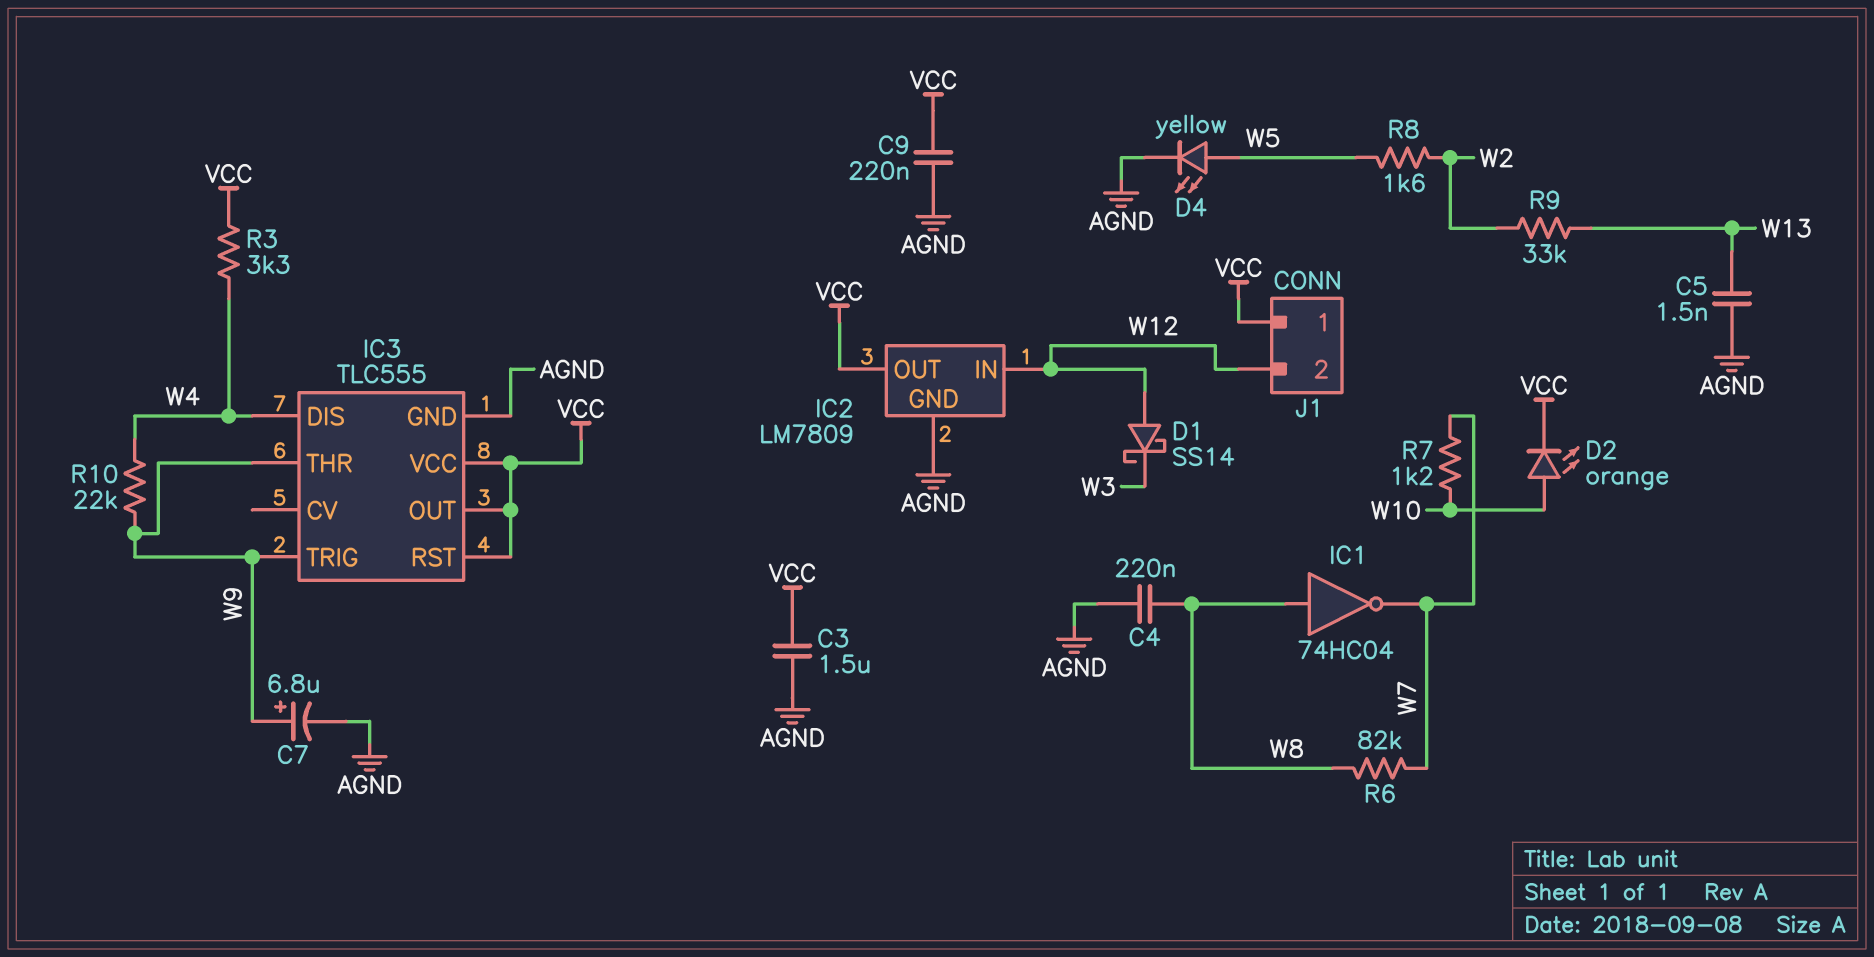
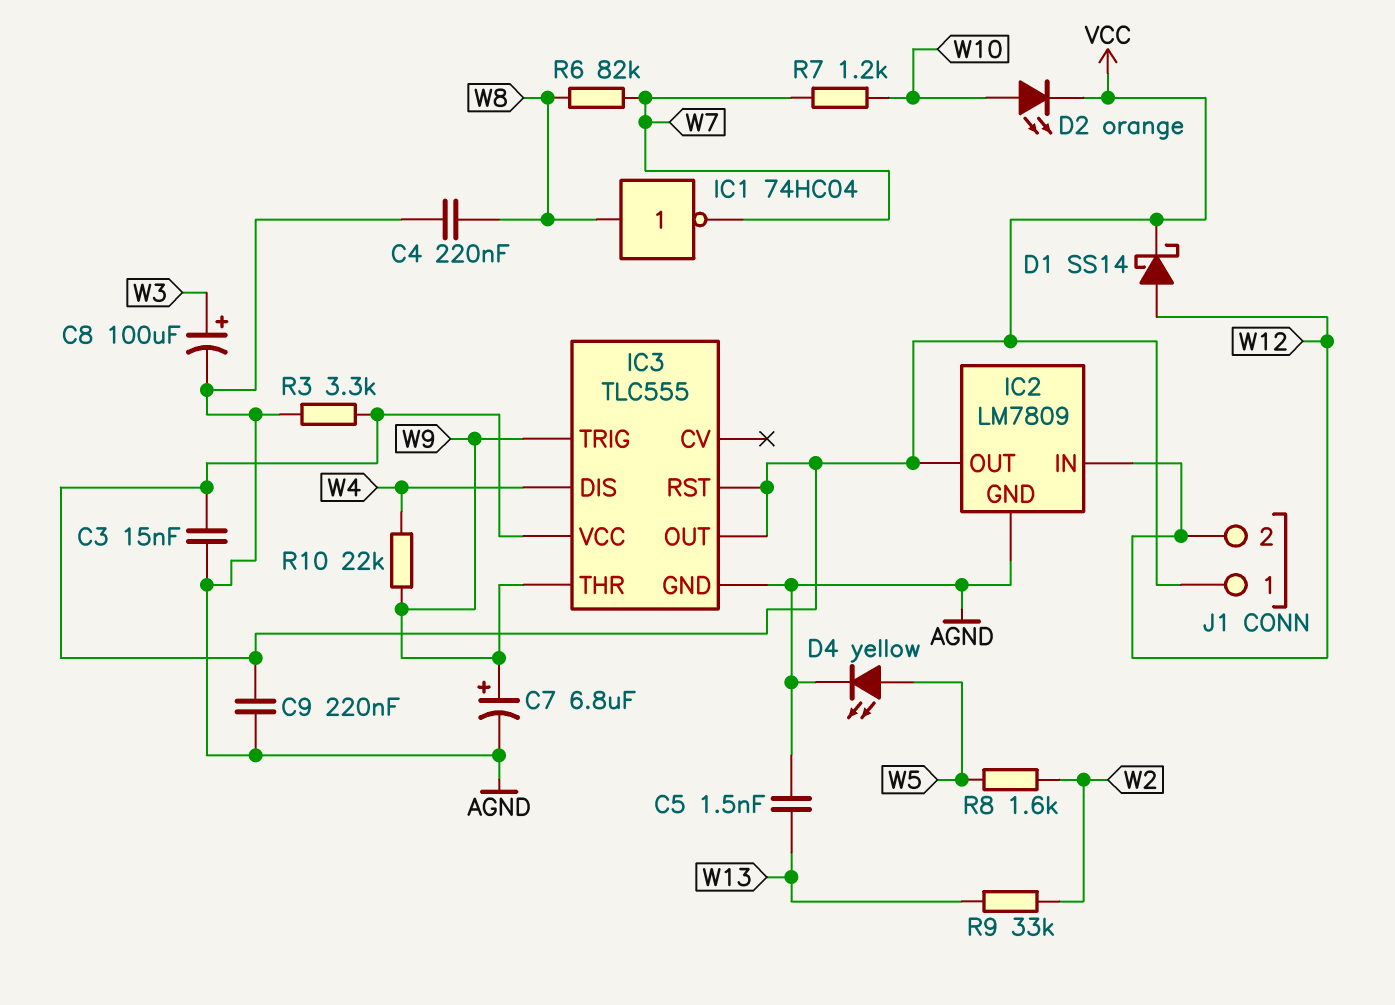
C3: 1.5uF (AGND, VCC) -> 15nF (AGND, VCC)
C8: none -> 100uF (plus W3, minus AGND)
D1: schottky SS14 (A W12, K W3) -> schottky SS14 (A W12, K VCC)
R3: 3.3k (VCC, W4) -> 3.3k (AGND, VCC)

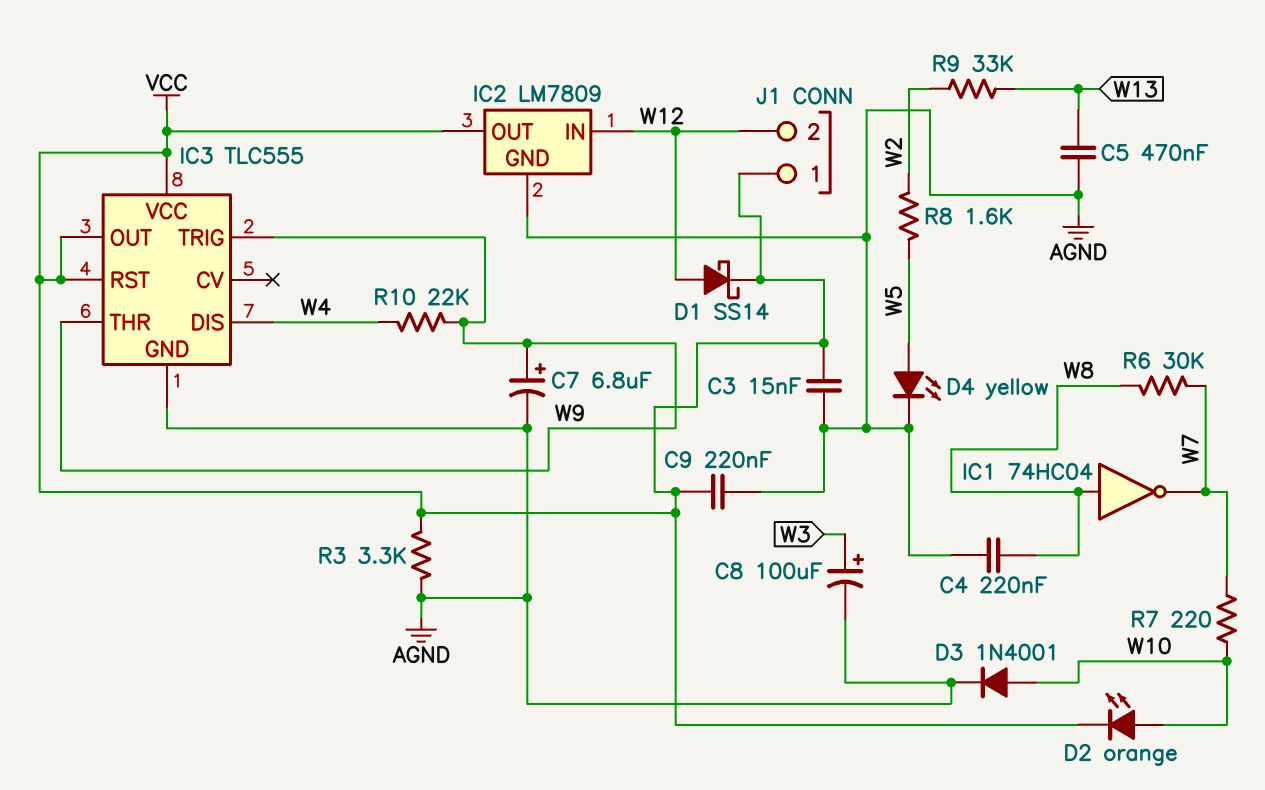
C5: 1.5nF (AGND, W13) -> 470nF (AGND, W13)
D3: none -> diode 1N4001 (A W10, K AGND)
R6: 82k (W7, W8) -> 30k (W7, W8)
R7: 1.2k (W7, W10) -> 220 (W7, W10)

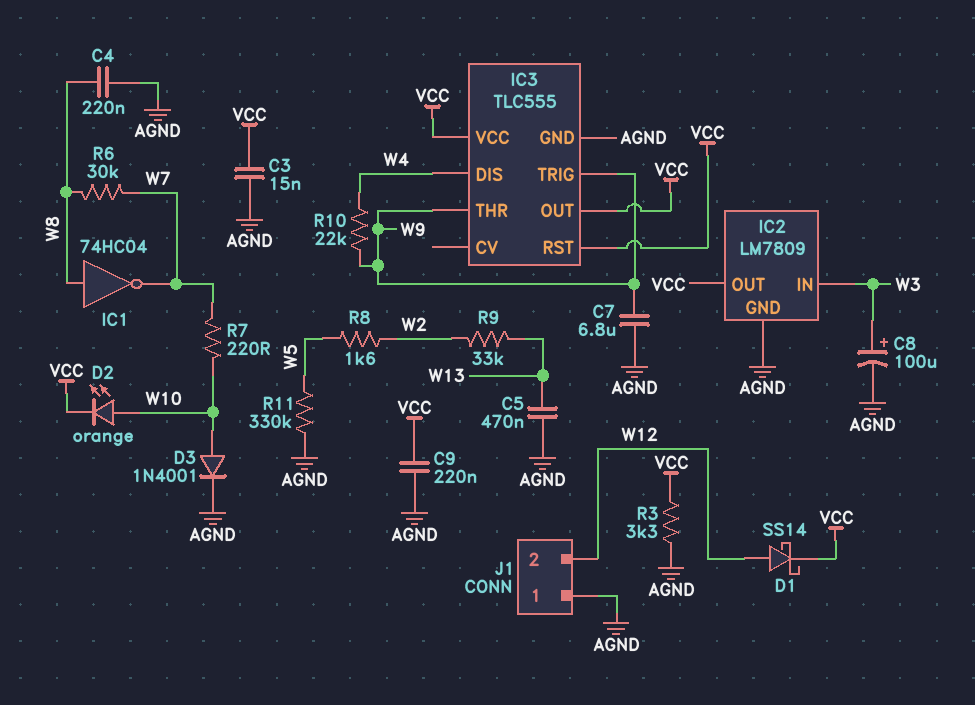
C7: 6.8uF (plus W9, minus AGND) -> 6.8uF (AGND, W9)
D4: LED yellow (A W5, K AGND) -> none
IC2 pin IN: W12 -> W3
J1 pin 1: VCC -> AGND
R11: none -> 330k (AGND, W5)

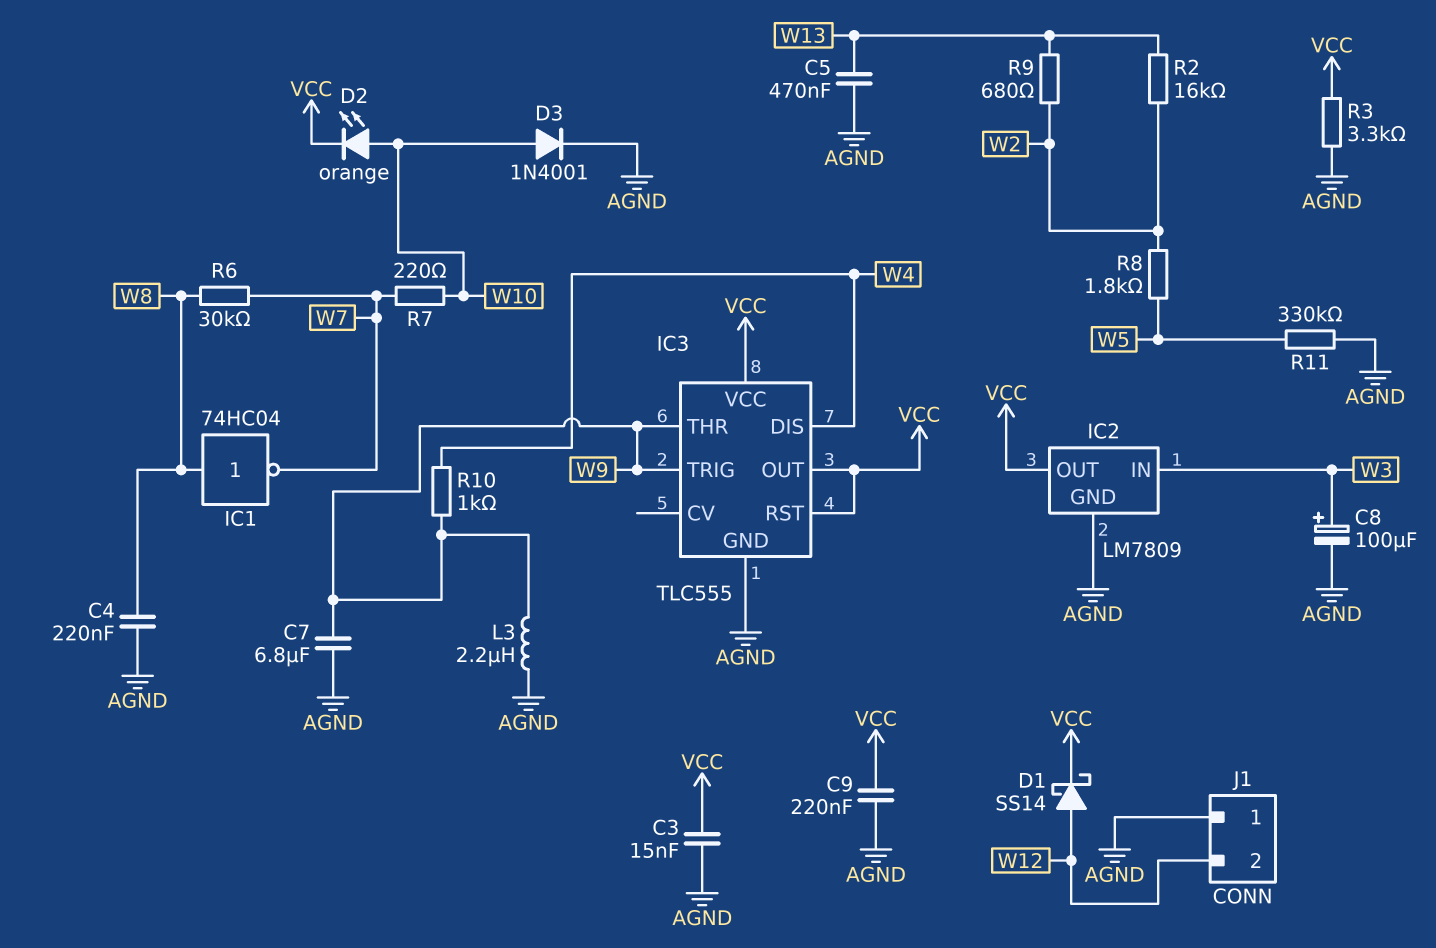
L3: none -> 2.2uH (AGND, W9)
R2: none -> 16k (W2, W13)
R8: 1.6k (W2, W5) -> 1.8k (W2, W5)
R9: 33k (W2, W13) -> 680 (W2, W13)
R10: 22k (W4, W9) -> 1k (W4, W9)

